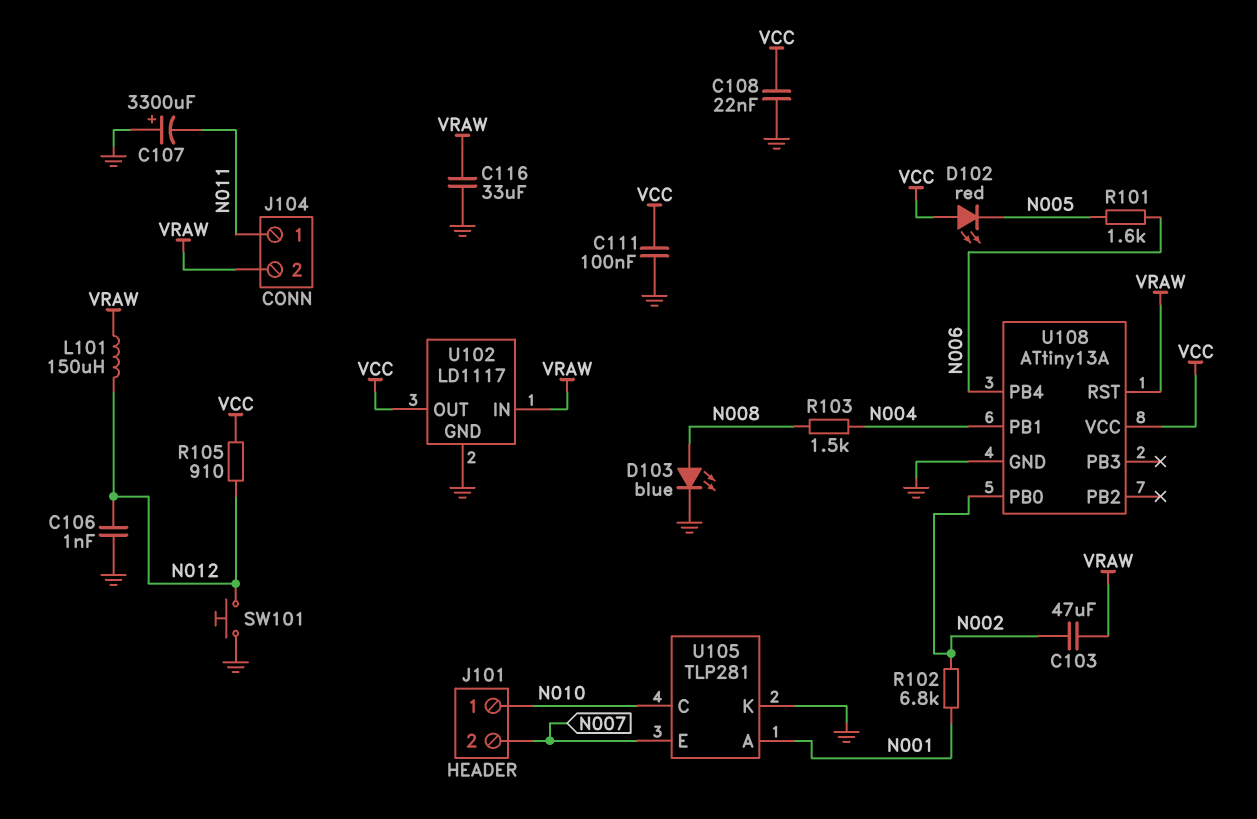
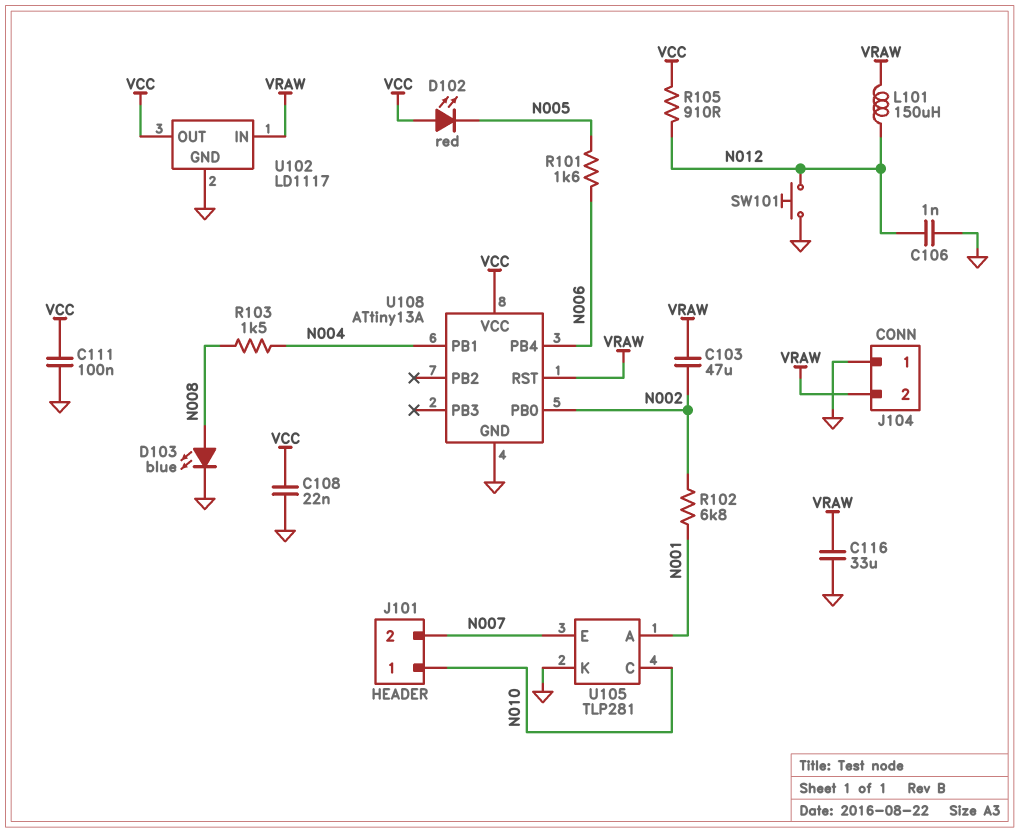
C107: 3300uF (plus GND, minus N011) -> none
J104 pin 1: N011 -> GND

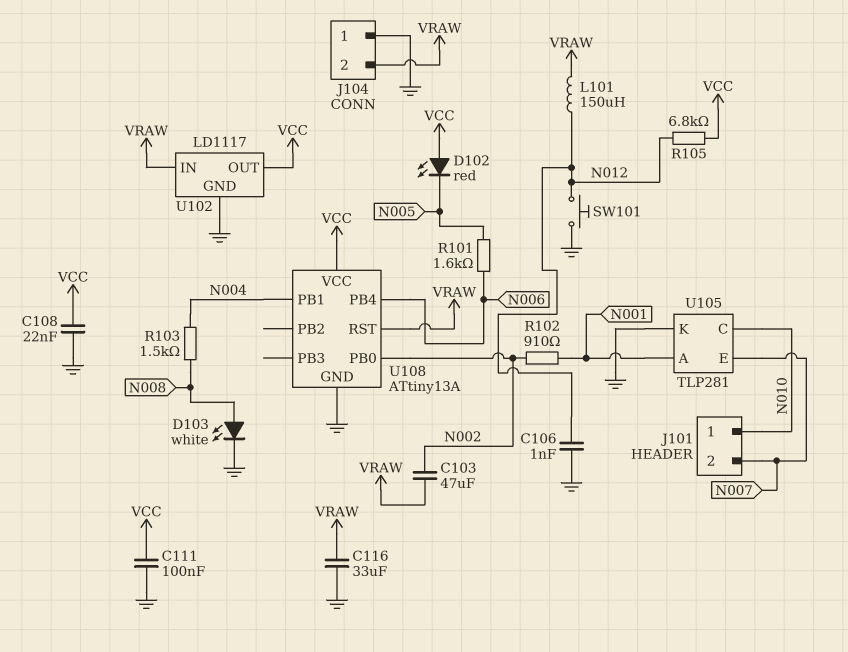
D103: LED blue (A N008, K GND) -> LED white (A N008, K GND)
R102: 6.8k (N001, N002) -> 910 (N001, N002)
R105: 910 (N012, VCC) -> 6.8k (N012, VCC)

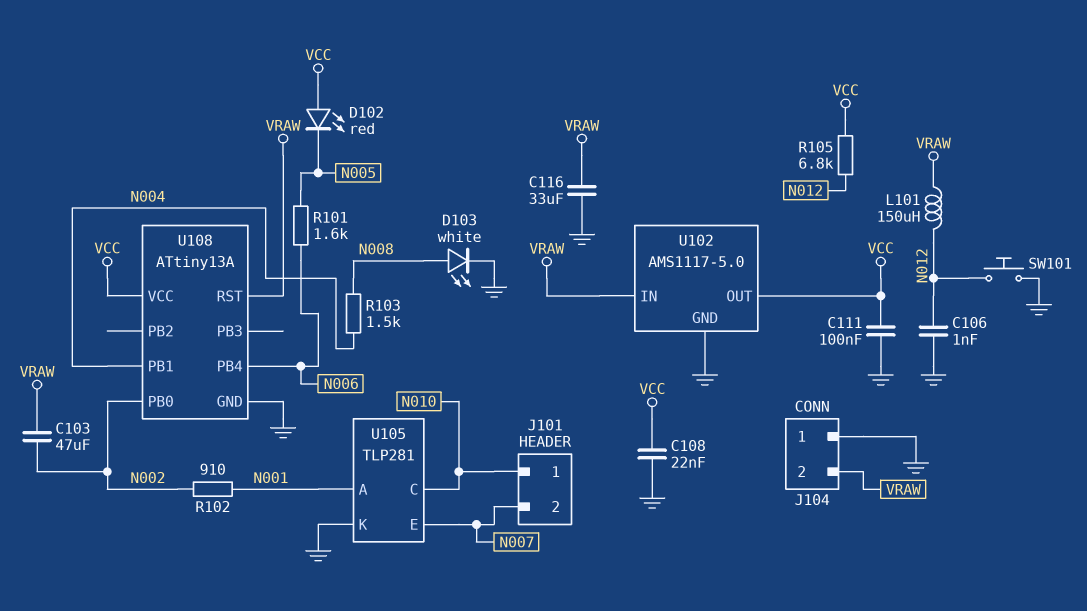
U102: LD1117 -> AMS1117-5.0

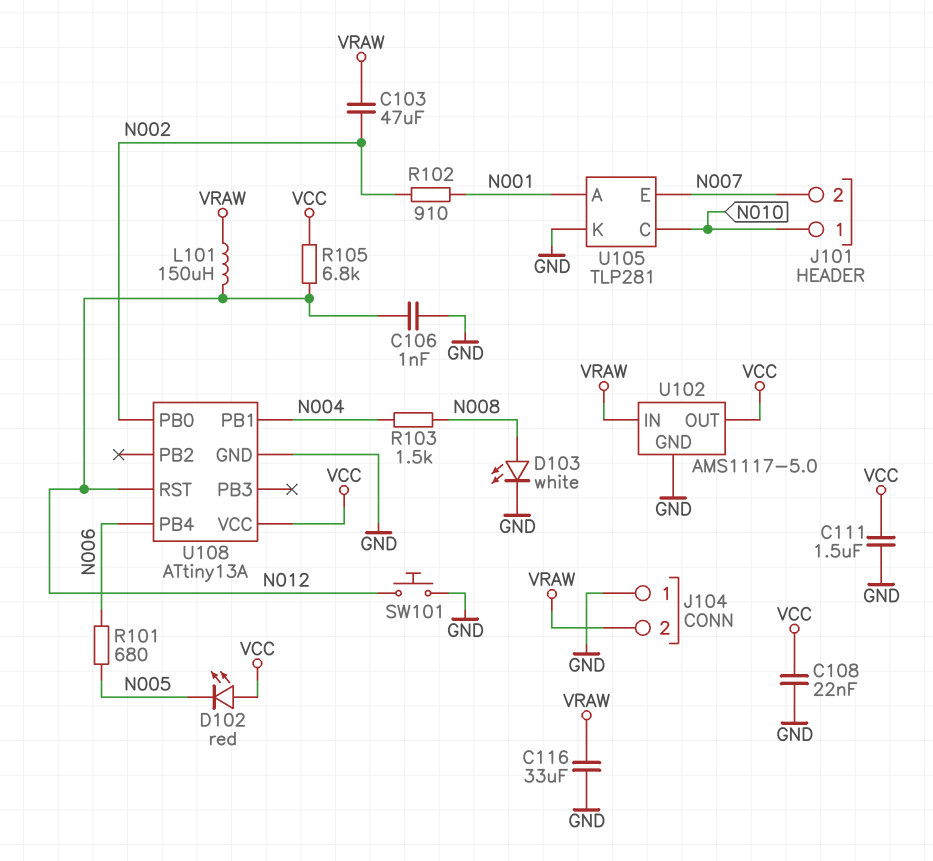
C111: 100nF (GND, VCC) -> 1.5uF (GND, VCC)
R101: 1.6k (N005, N006) -> 680 (N005, N006)
U108 pin RST: VRAW -> N012

